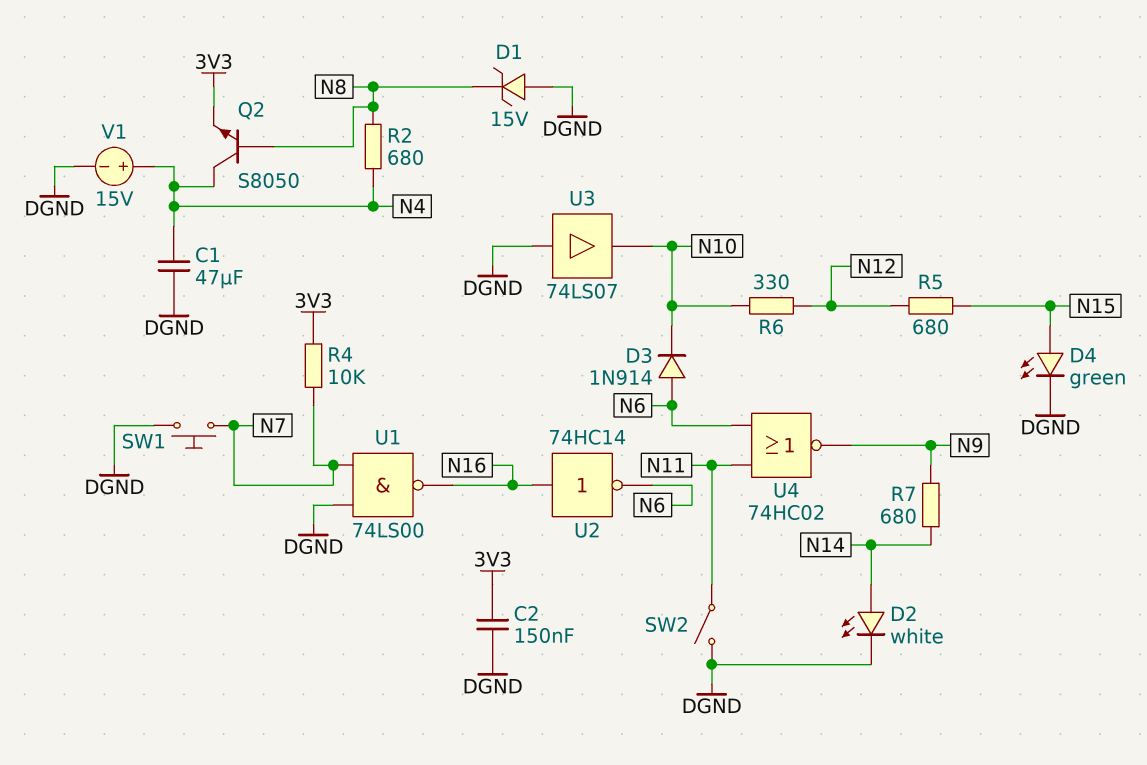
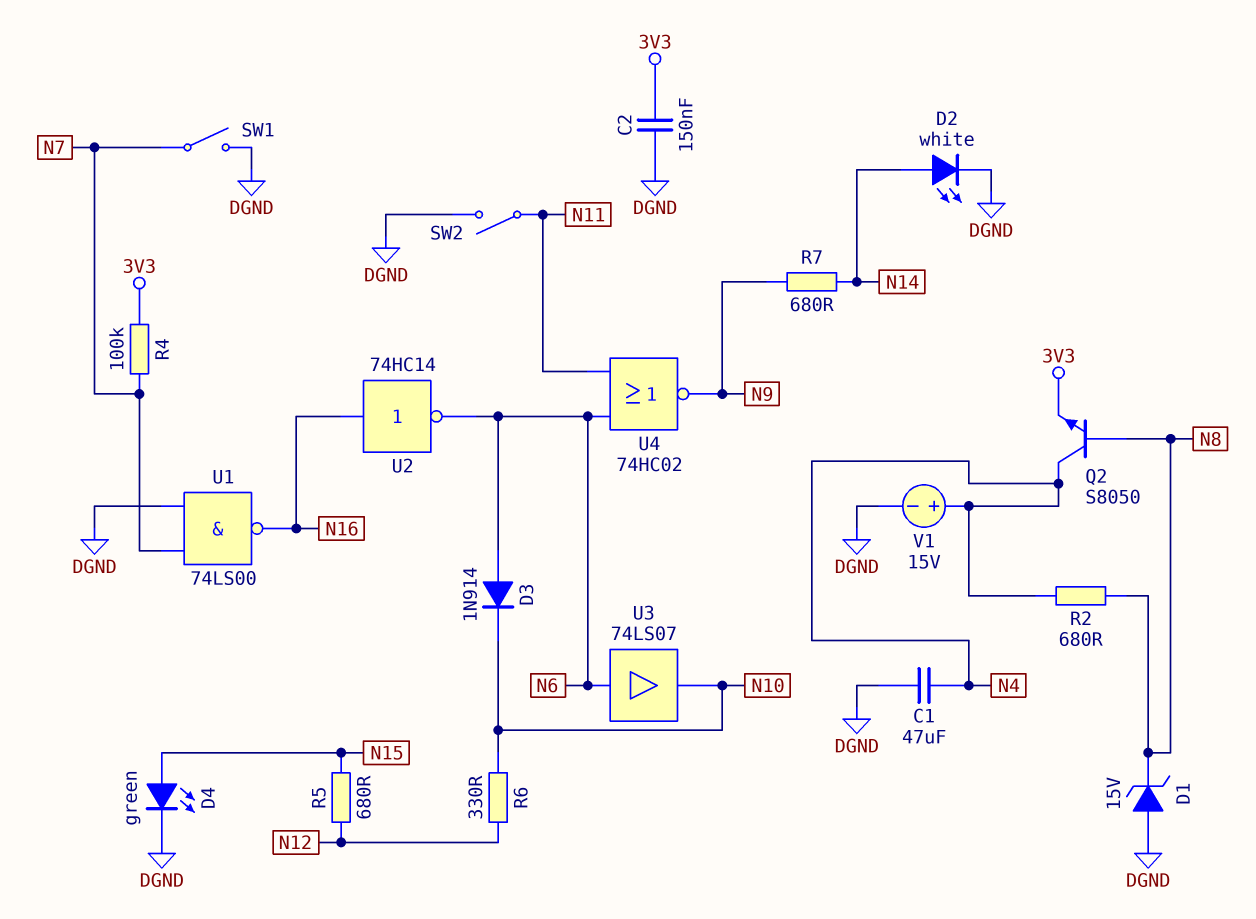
R4: 10k (3V3, N7) -> 100k (3V3, N7)
SW1: button (DGND, N7) -> switch (DGND, N7)
U3: buffer 74LS07 (in DGND, out N10) -> buffer 74LS07 (in N6, out N10)

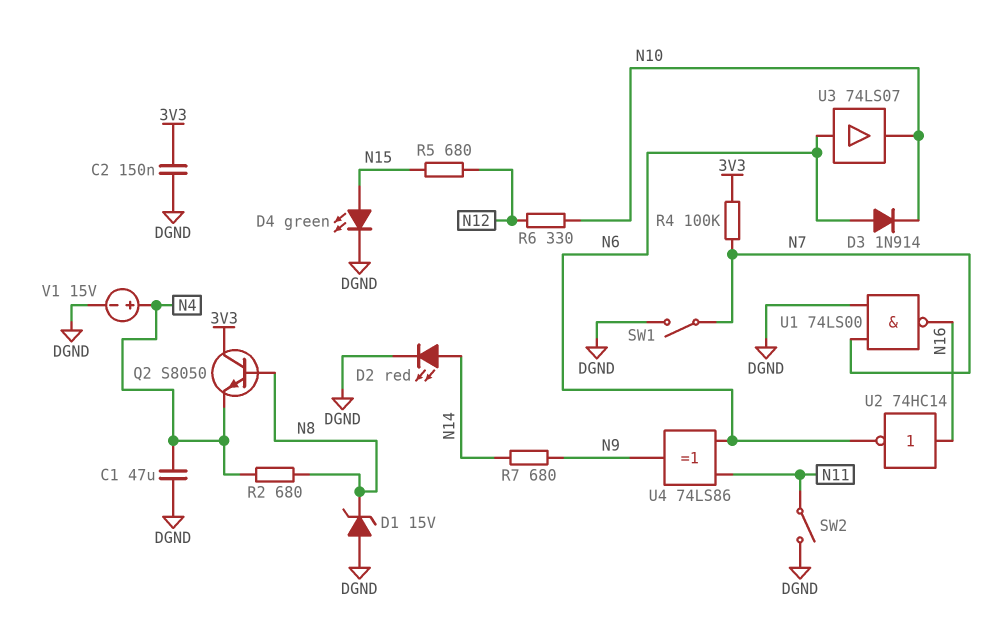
D2: LED white (A N14, K DGND) -> LED red (A N14, K DGND)
Q2: NPN S8050 (B N8, C N4, E 3V3) -> NPN S8050 (B N8, C 3V3, E N4)
U4: NOR 74HC02 (in N6, in N11, out N9) -> XOR 74LS86 (in N6, in N11, out N9)

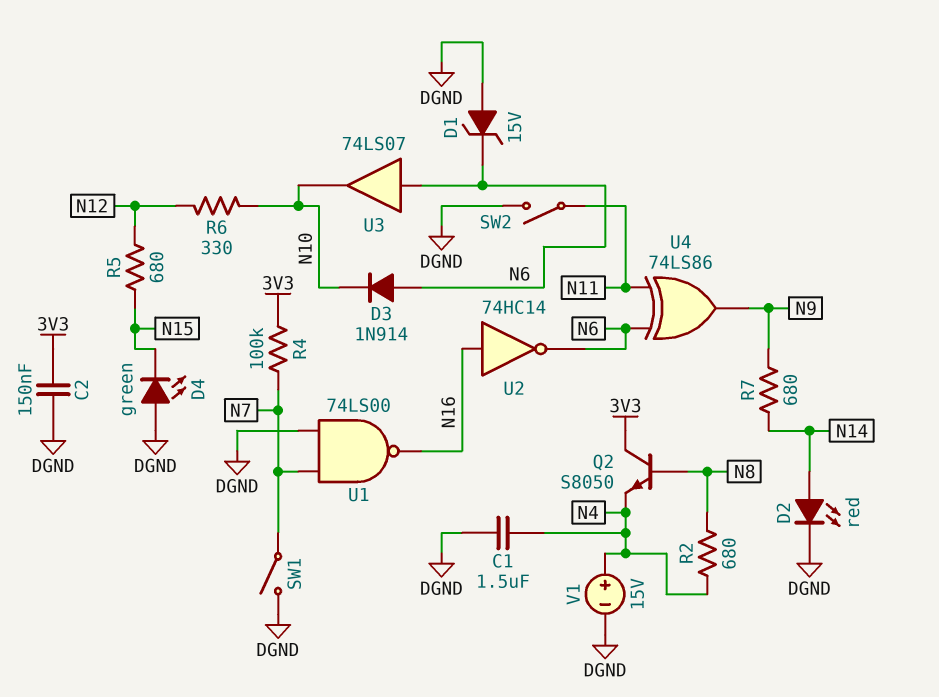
C1: 47uF (DGND, N4) -> 1.5uF (DGND, N4)
D1: zener 15V (A DGND, K N8) -> zener 15V (A DGND, K N6)
D4: LED green (A N15, K DGND) -> LED green (A DGND, K N15)

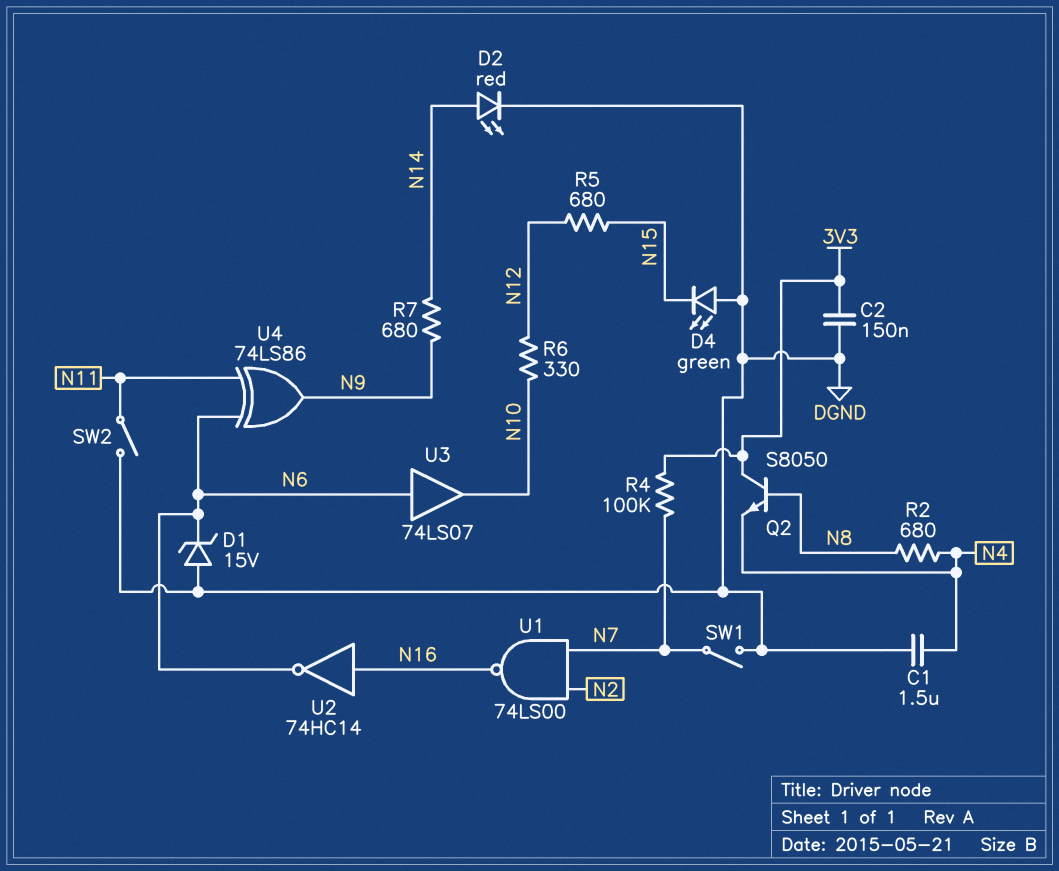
D3: diode 1N914 (A N6, K N10) -> none
U1: NAND 74LS00 (in DGND, in N7, out N16) -> NAND 74LS00 (in N2, in N7, out N16)
V1: 15V (plus N4, minus DGND) -> none

